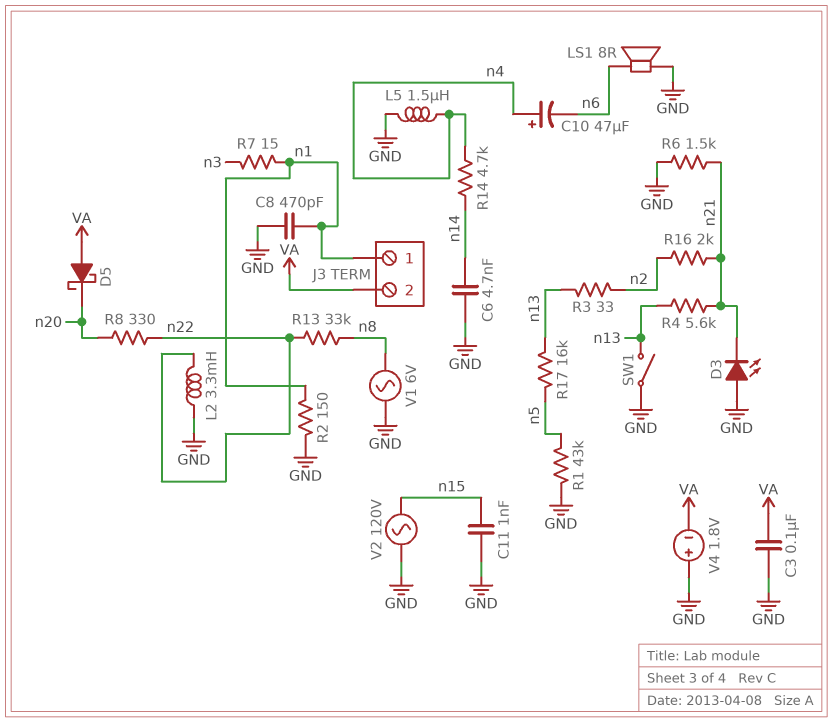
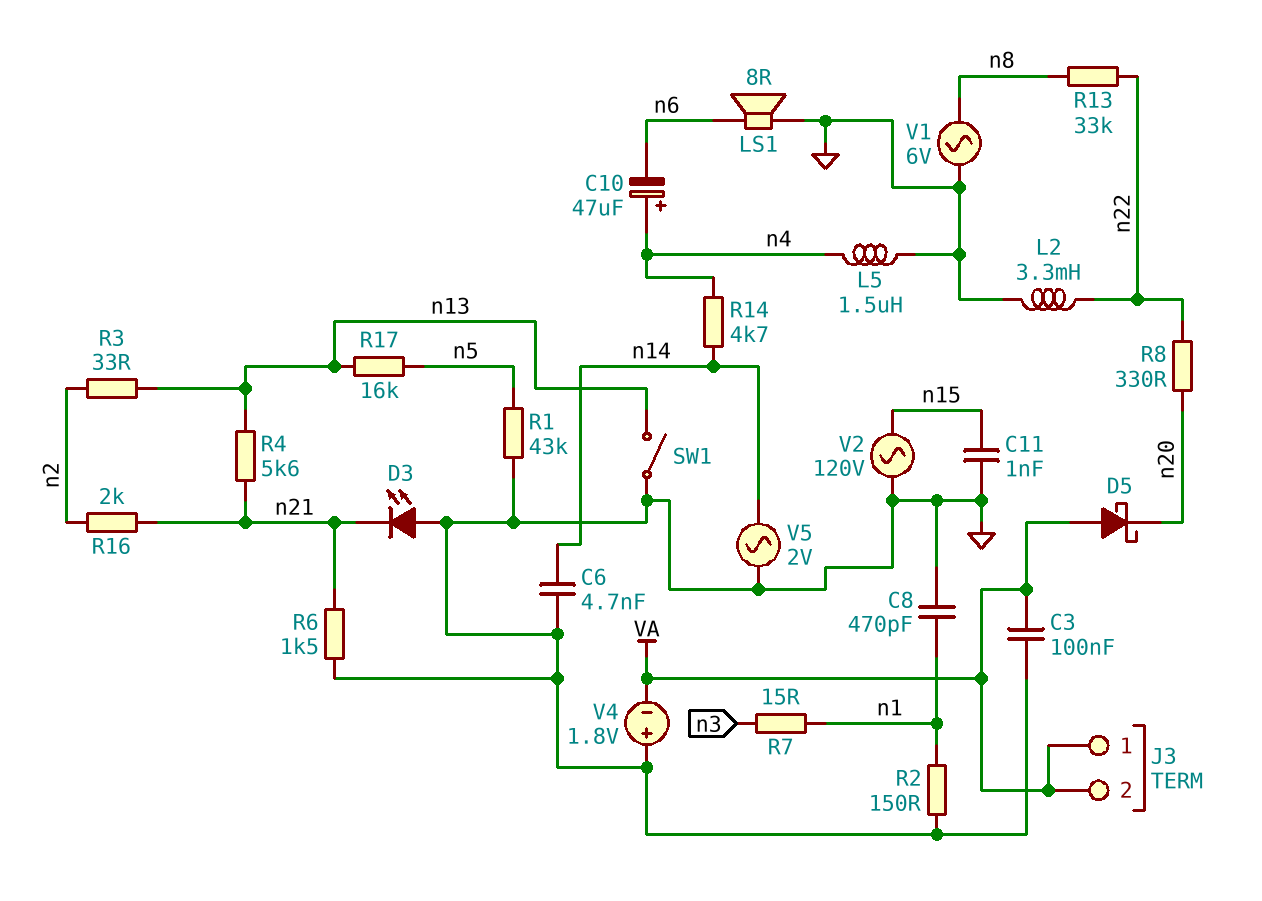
J3 pin 1: n1 -> VA
V5: none -> AC 2V (GND, n14)

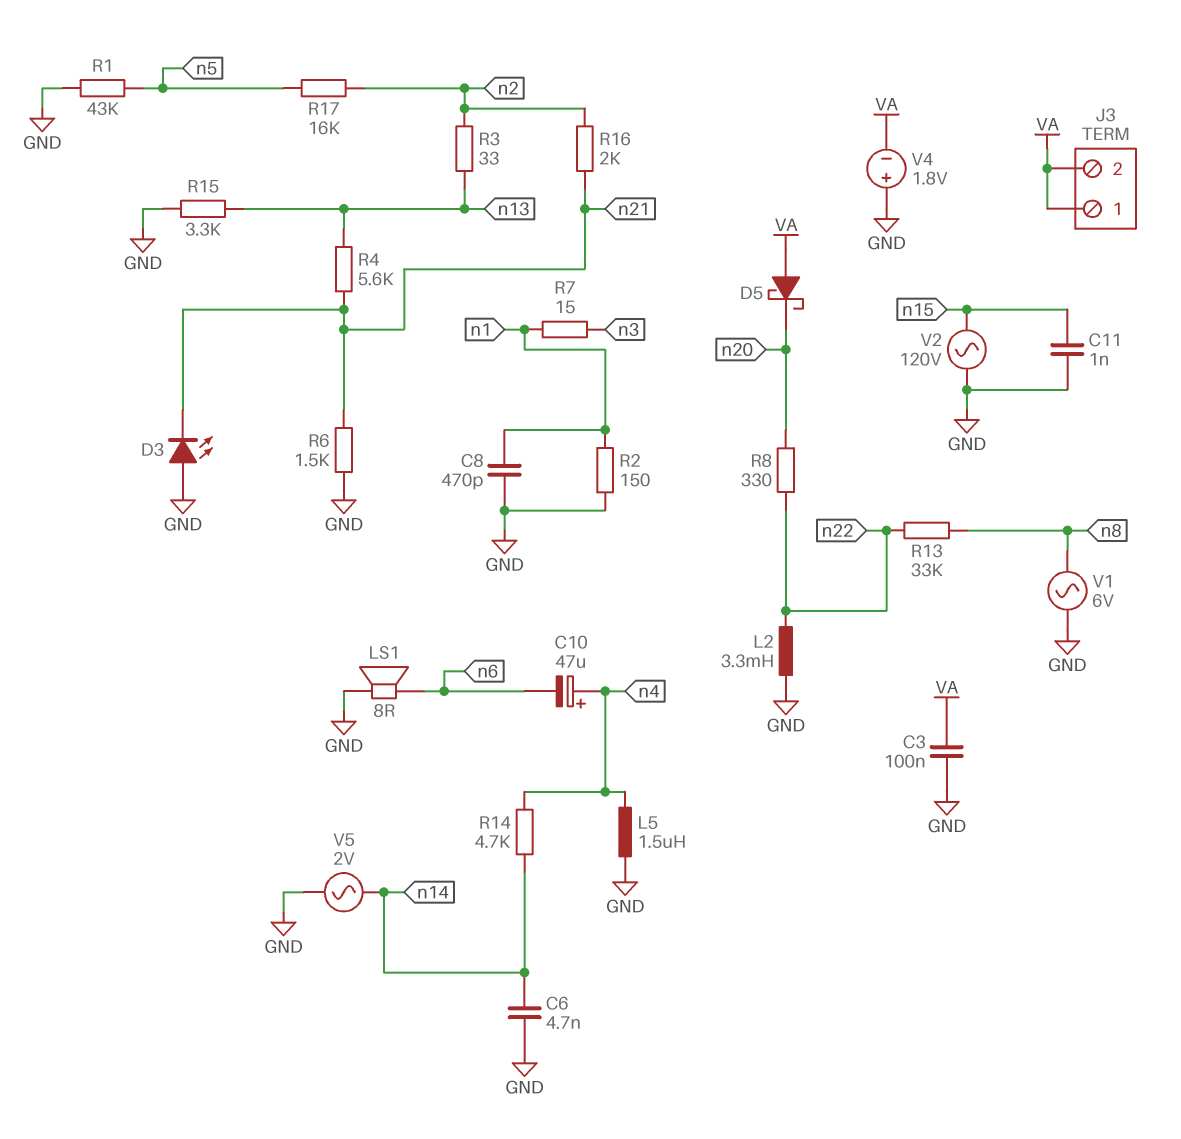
R15: none -> 3.3k (GND, n13)
R17: 16k (n5, n13) -> 16k (n2, n5)
SW1: switch (GND, n13) -> none

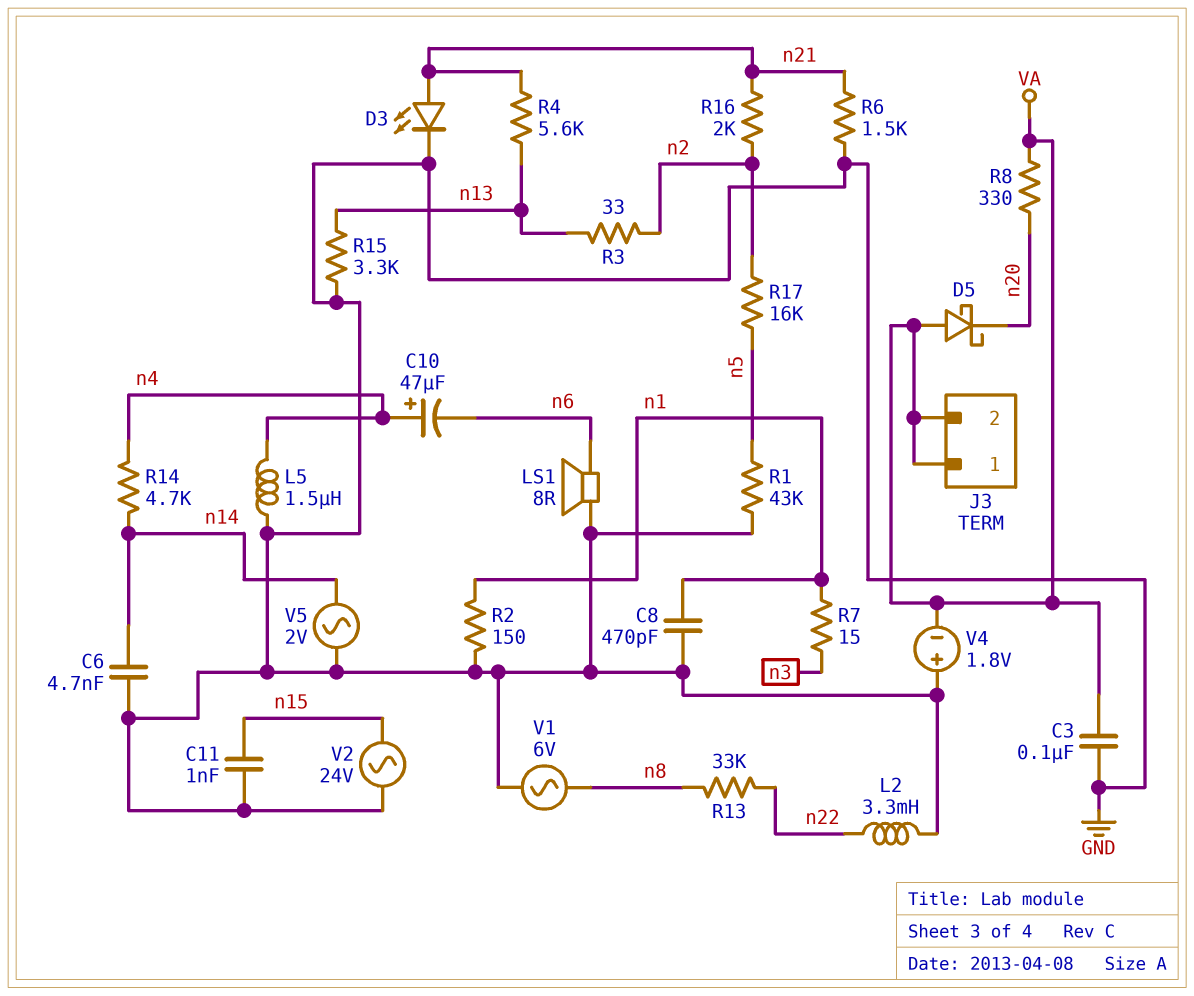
D3: LED (A GND, K n21) -> LED (A n21, K GND)
R8: 330 (n20, n22) -> 330 (VA, n20)
V2: AC 120V (GND, n15) -> AC 24V (GND, n15)

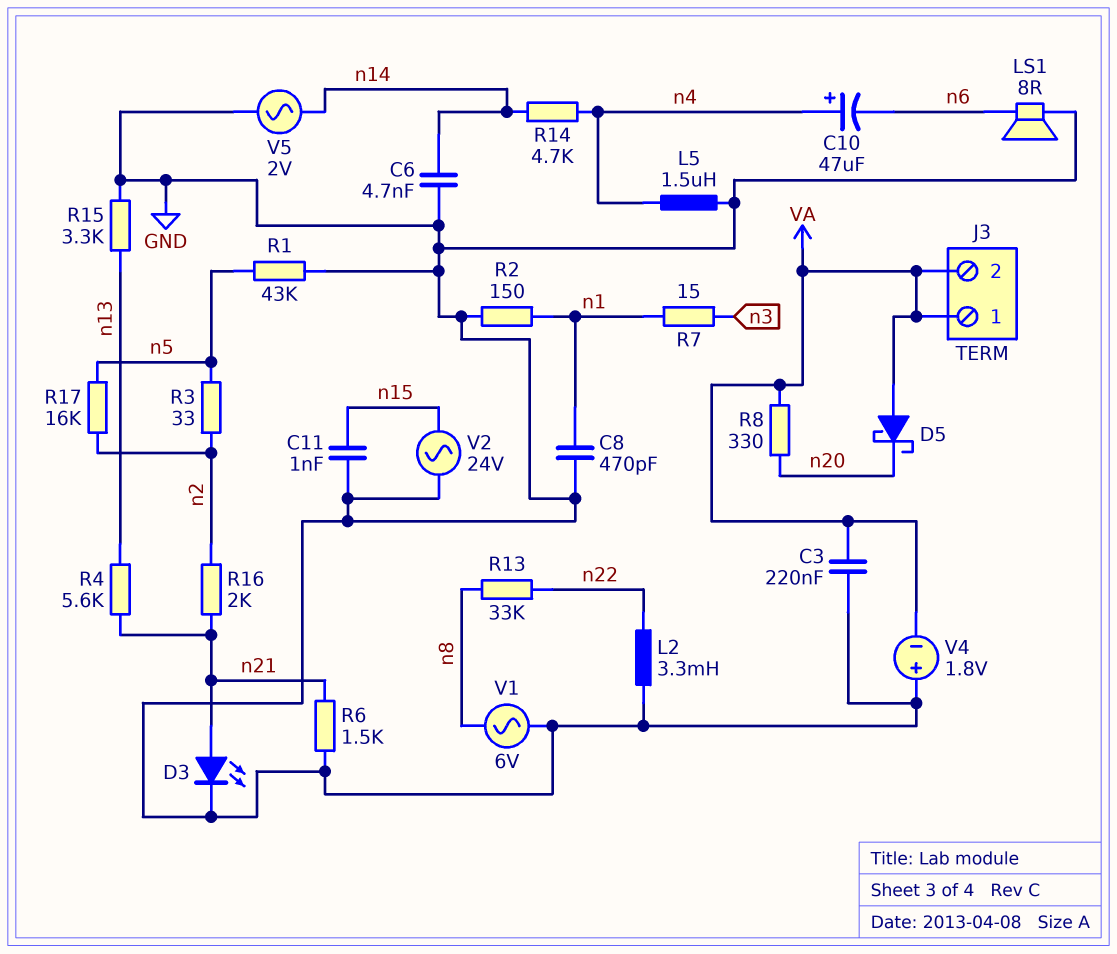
C3: 100nF (GND, VA) -> 220nF (GND, VA)
R3: 33 (n2, n13) -> 33 (n2, n5)

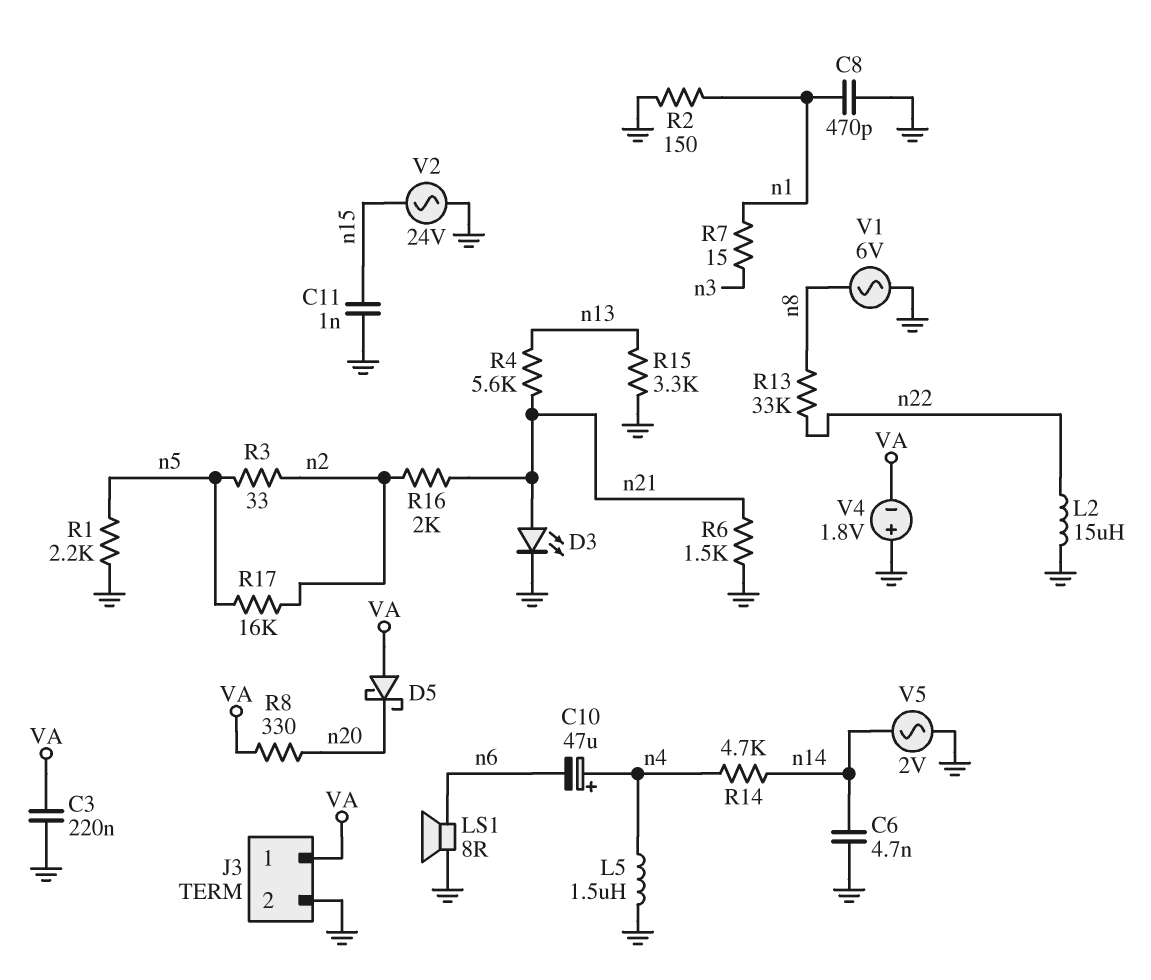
J3 pin 2: VA -> GND
L2: 3.3mH (GND, n22) -> 15uH (GND, n22)
R1: 43k (GND, n5) -> 2.2k (GND, n5)

